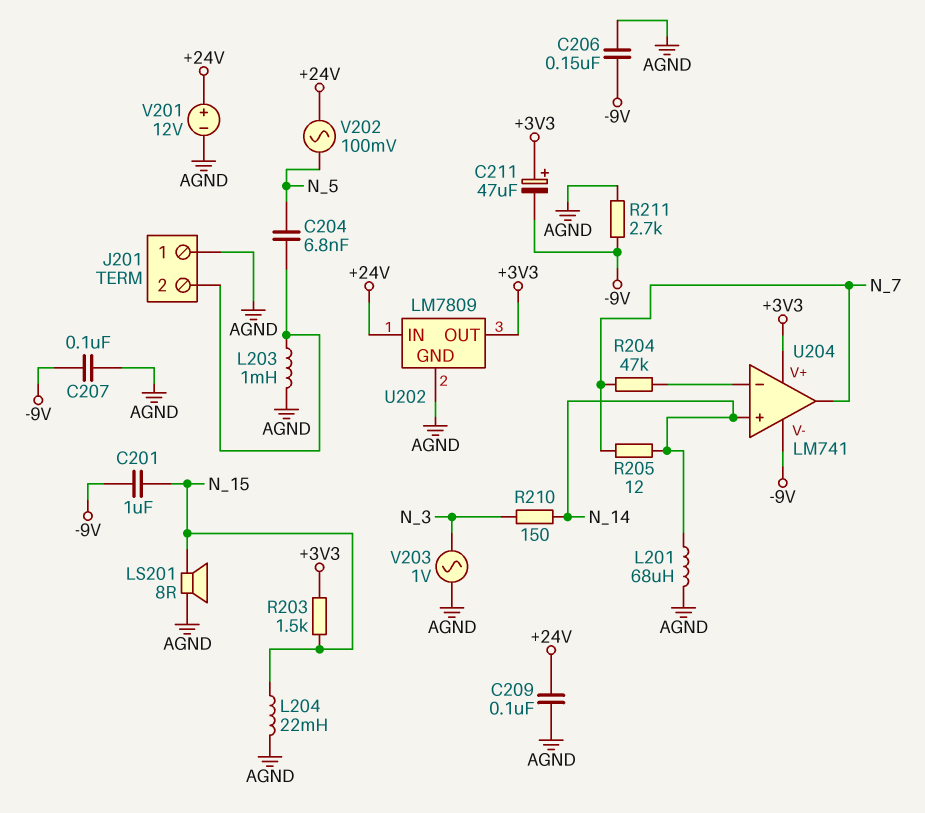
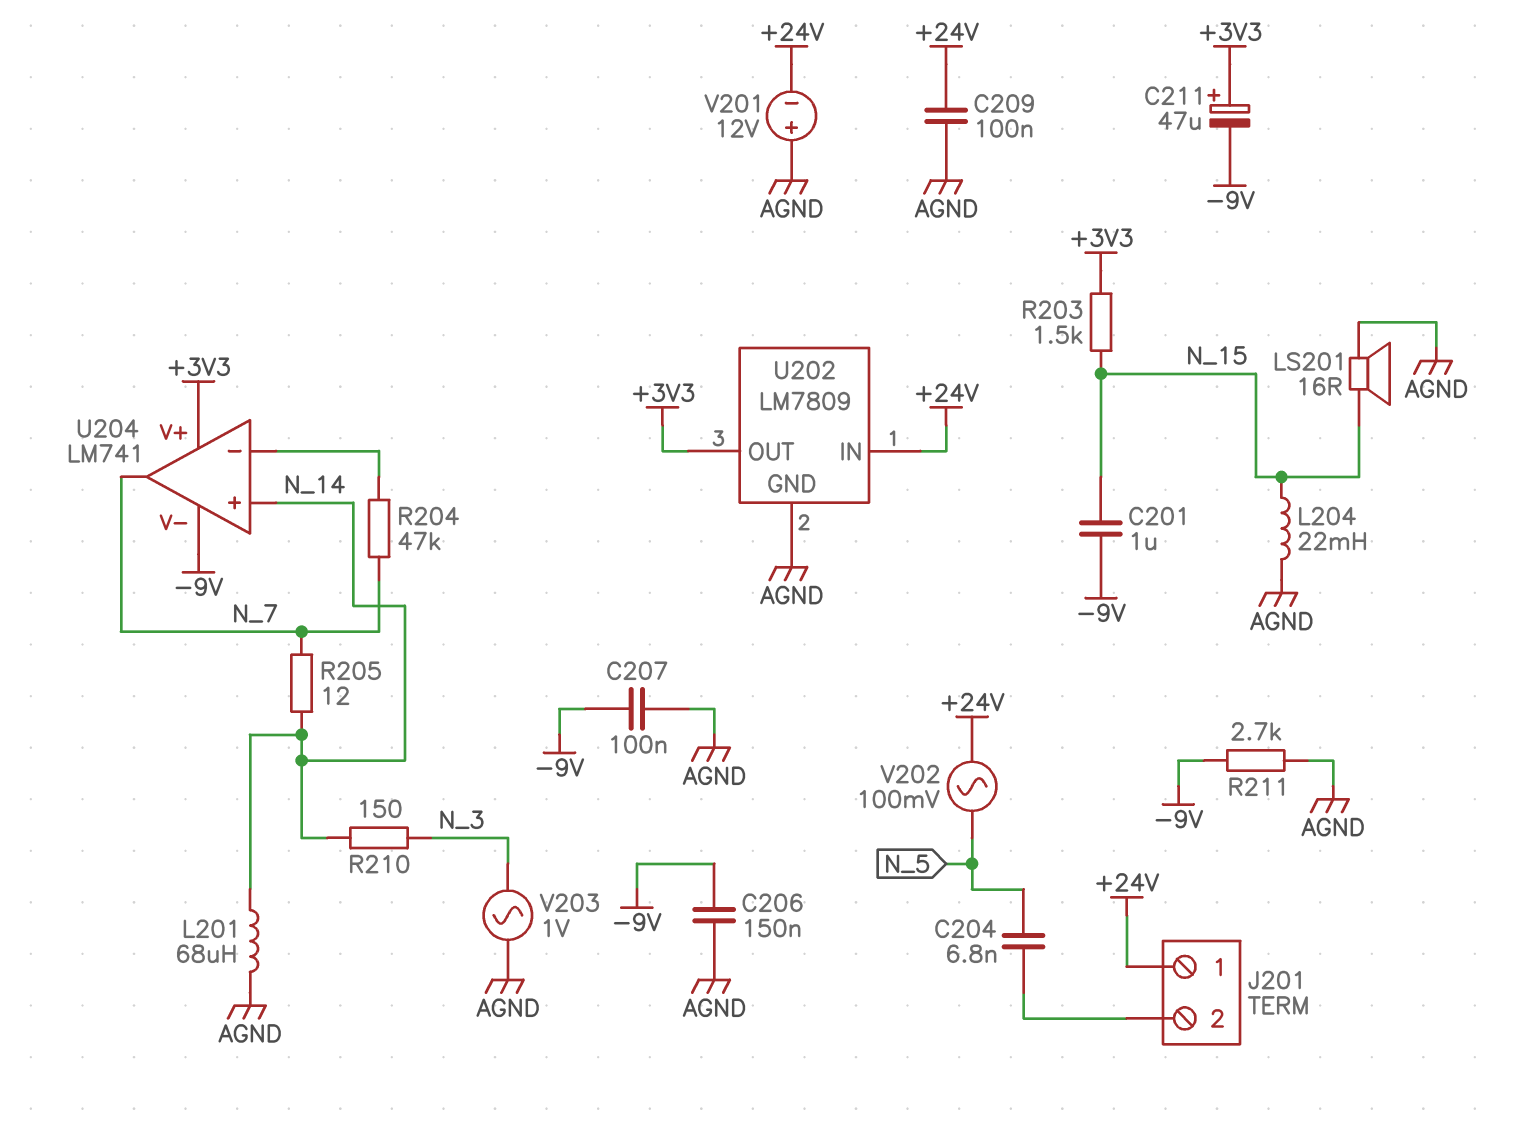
J201 pin 1: AGND -> +24V
L203: 1mH (AGND, J201/2) -> none
LS201: speaker 8R (AGND, N_15) -> speaker 16R (AGND, N_15)
V201: 12V (plus +24V, minus AGND) -> 12V (plus AGND, minus +24V)

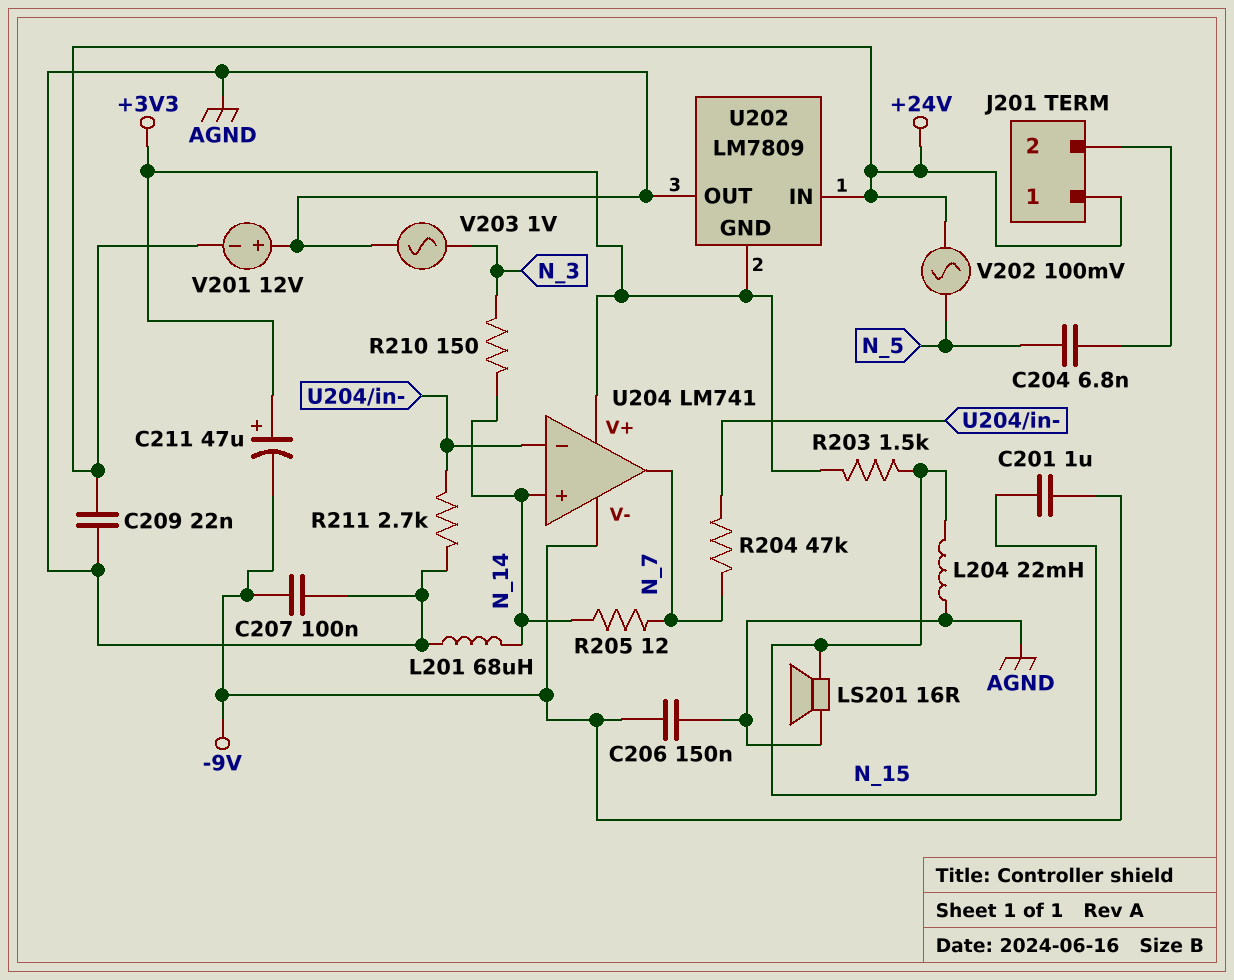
C209: 100nF (+24V, AGND) -> 22nF (+24V, AGND)
R211: 2.7k (-9V, AGND) -> 2.7k (AGND, U204/in-)
U202 pin GND: AGND -> +3V3
U202 pin OUT: +3V3 -> AGND

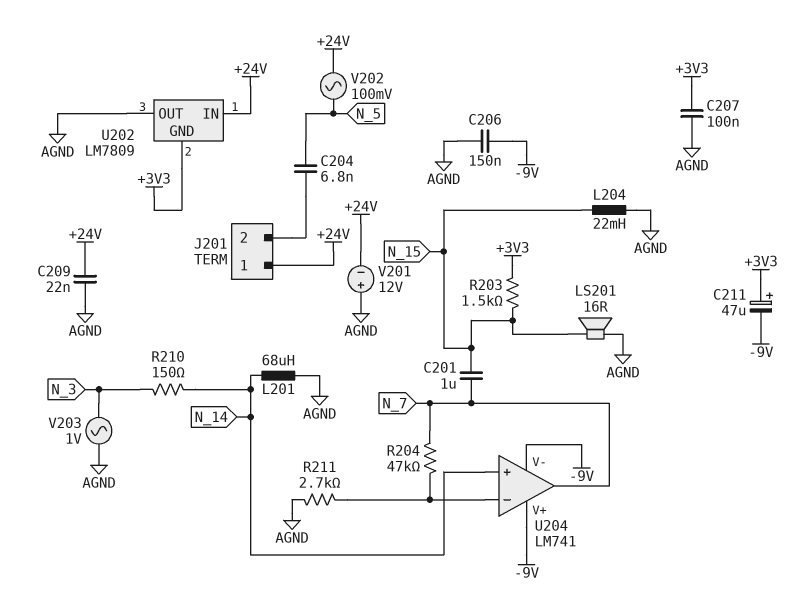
C201: 1uF (-9V, N_15) -> 1uF (N_7, N_15)
C207: 100nF (-9V, AGND) -> 100nF (+3V3, AGND)
R205: 12 (N_7, N_14) -> none
U204 pin V+: +3V3 -> -9V

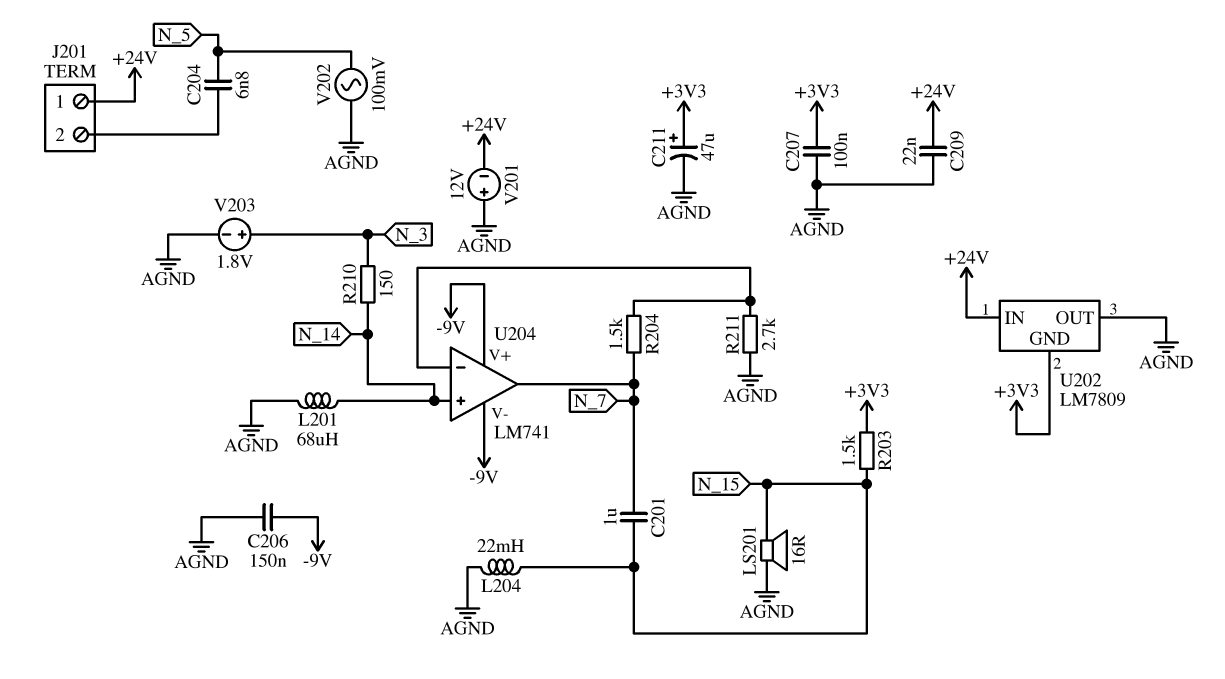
C211: 47uF (plus +3V3, minus -9V) -> 47uF (plus +3V3, minus AGND)
R204: 47k (N_7, U204/in-) -> 1.5k (N_7, U204/in-)
V202: AC 100mV (+24V, N_5) -> AC 100mV (AGND, N_5)
V203: AC 1V (AGND, N_3) -> 1.8V (plus N_3, minus AGND)

